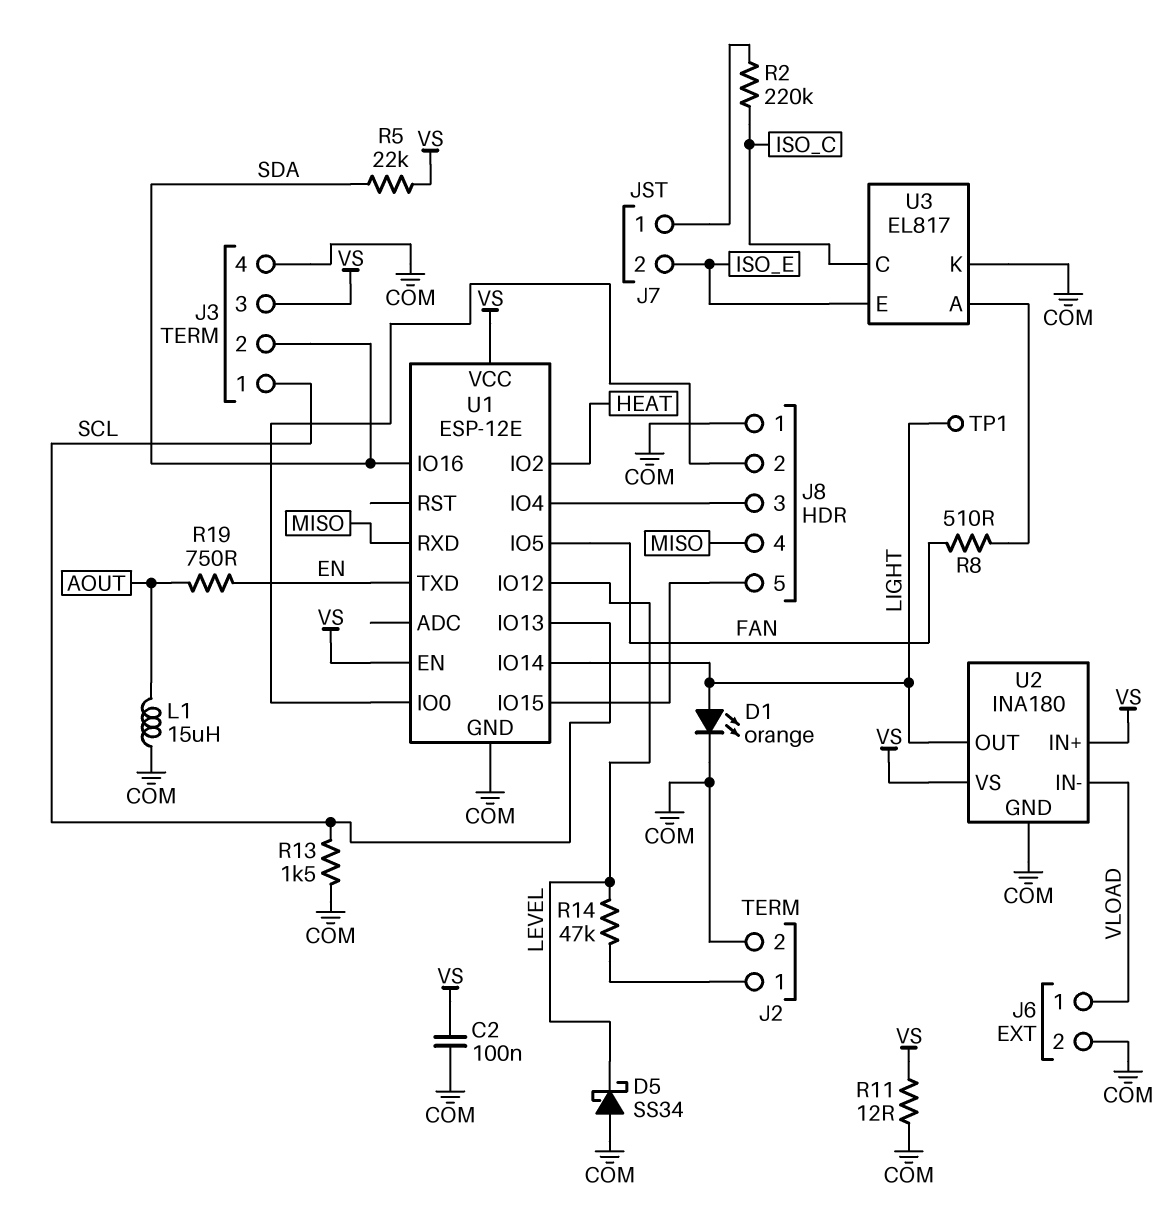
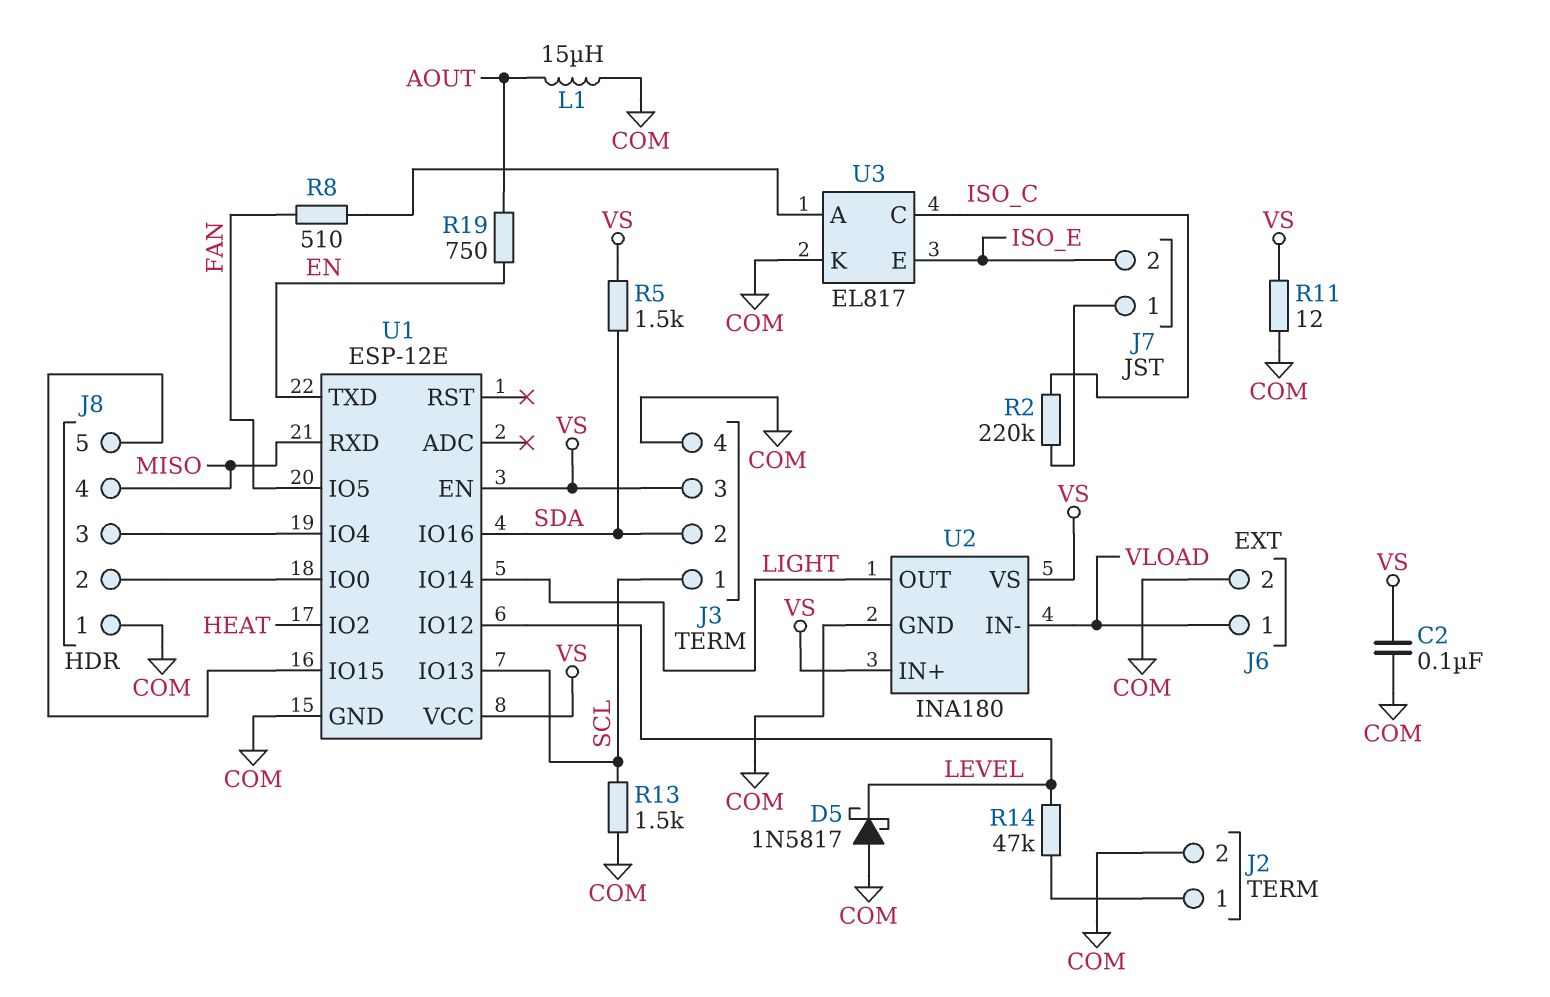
D1: LED orange (A LIGHT, K COM) -> none
D5: schottky SS34 (A COM, K LEVEL) -> schottky 1N5817 (A COM, K LEVEL)
R5: 22k (SDA, VS) -> 1.5k (SDA, VS)
TP1: test point (LIGHT) -> none

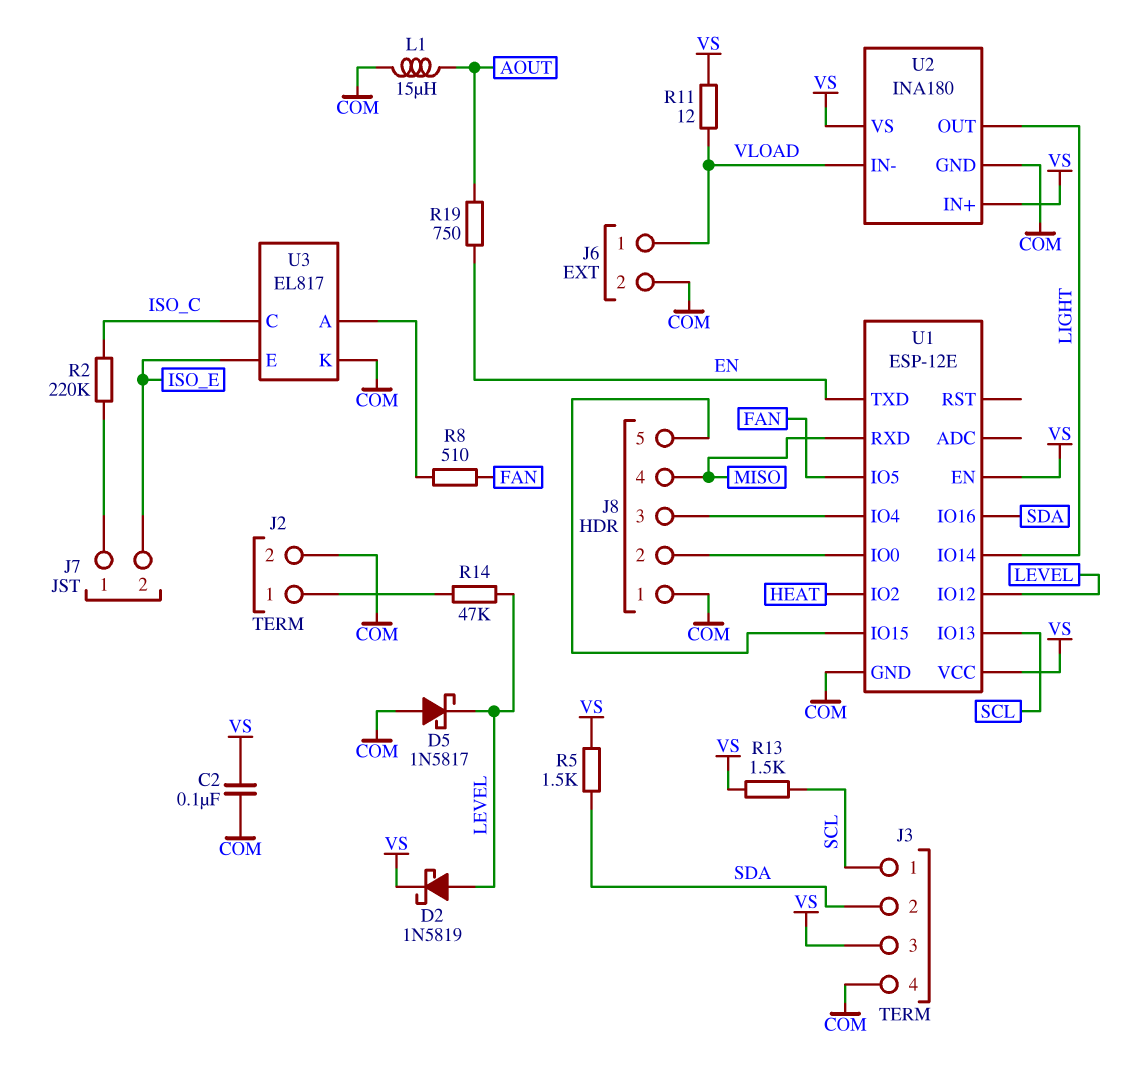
D2: none -> schottky 1N5819 (A LEVEL, K VS)
R11: 12 (COM, VS) -> 12 (VLOAD, VS)
R13: 1.5k (COM, SCL) -> 1.5k (SCL, VS)

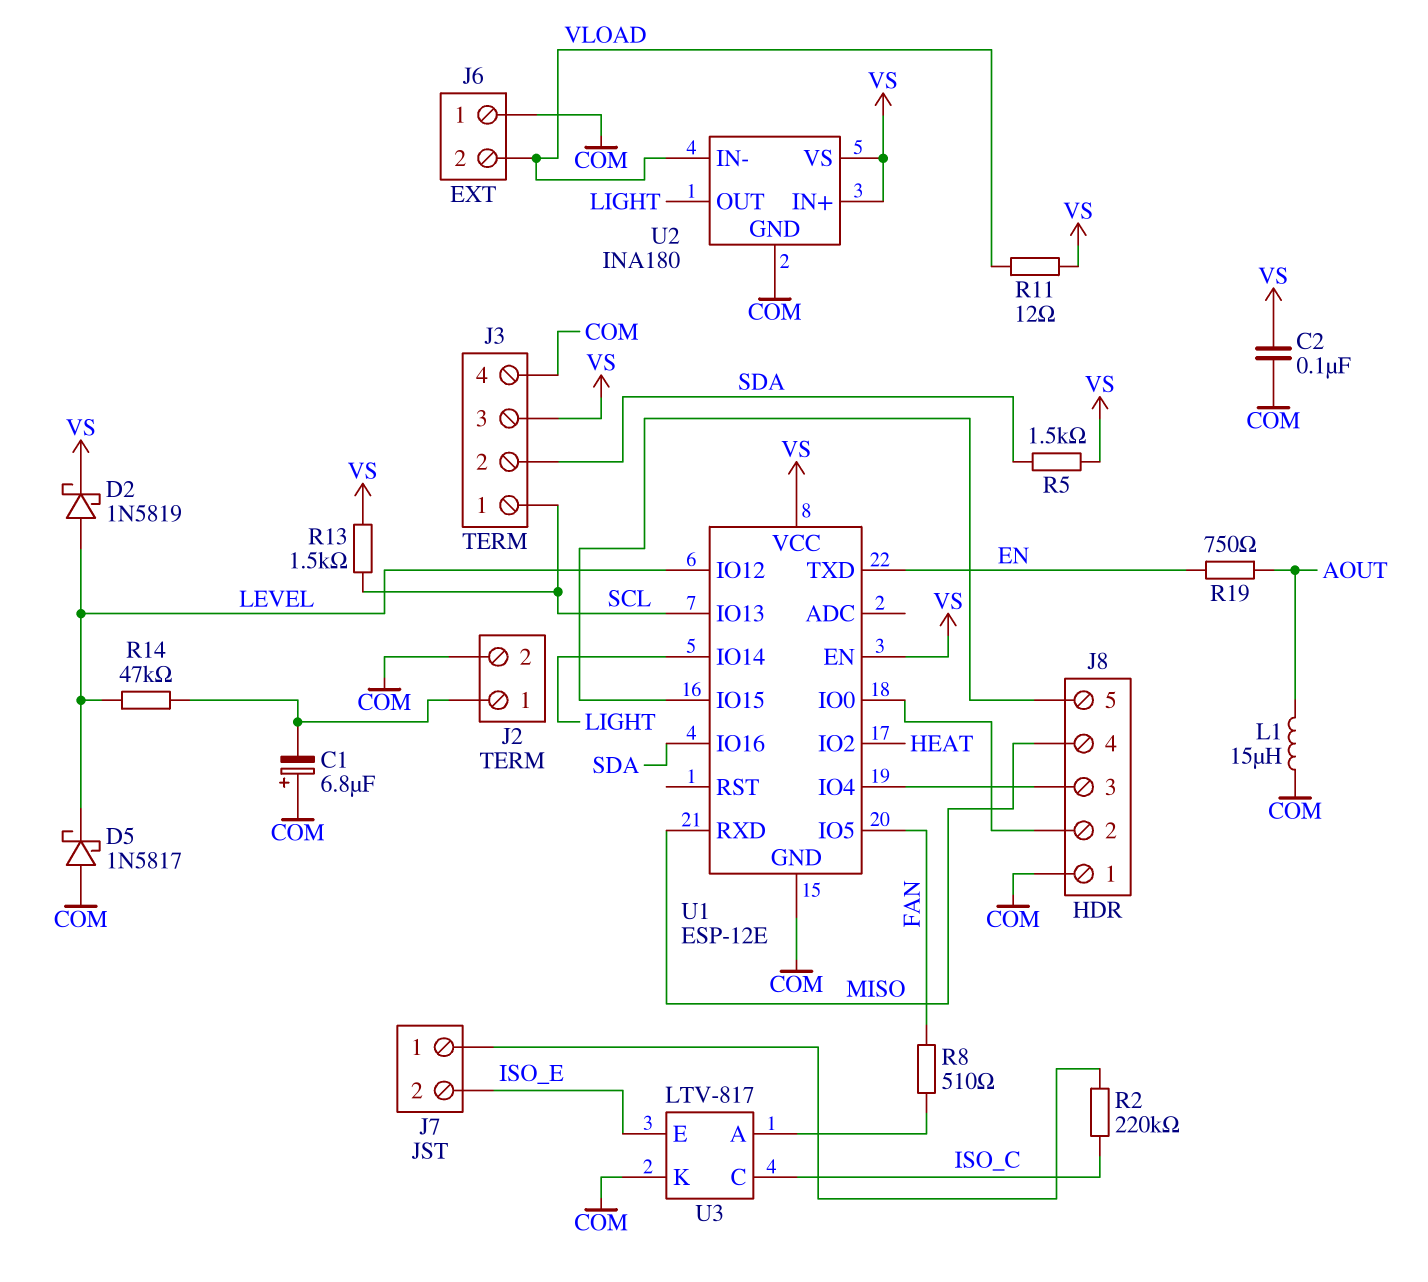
C1: none -> 6.8uF (plus COM, minus J2/1)
J6 pin 1: VLOAD -> COM
J6 pin 2: COM -> VLOAD
U3: EL817 -> LTV-817

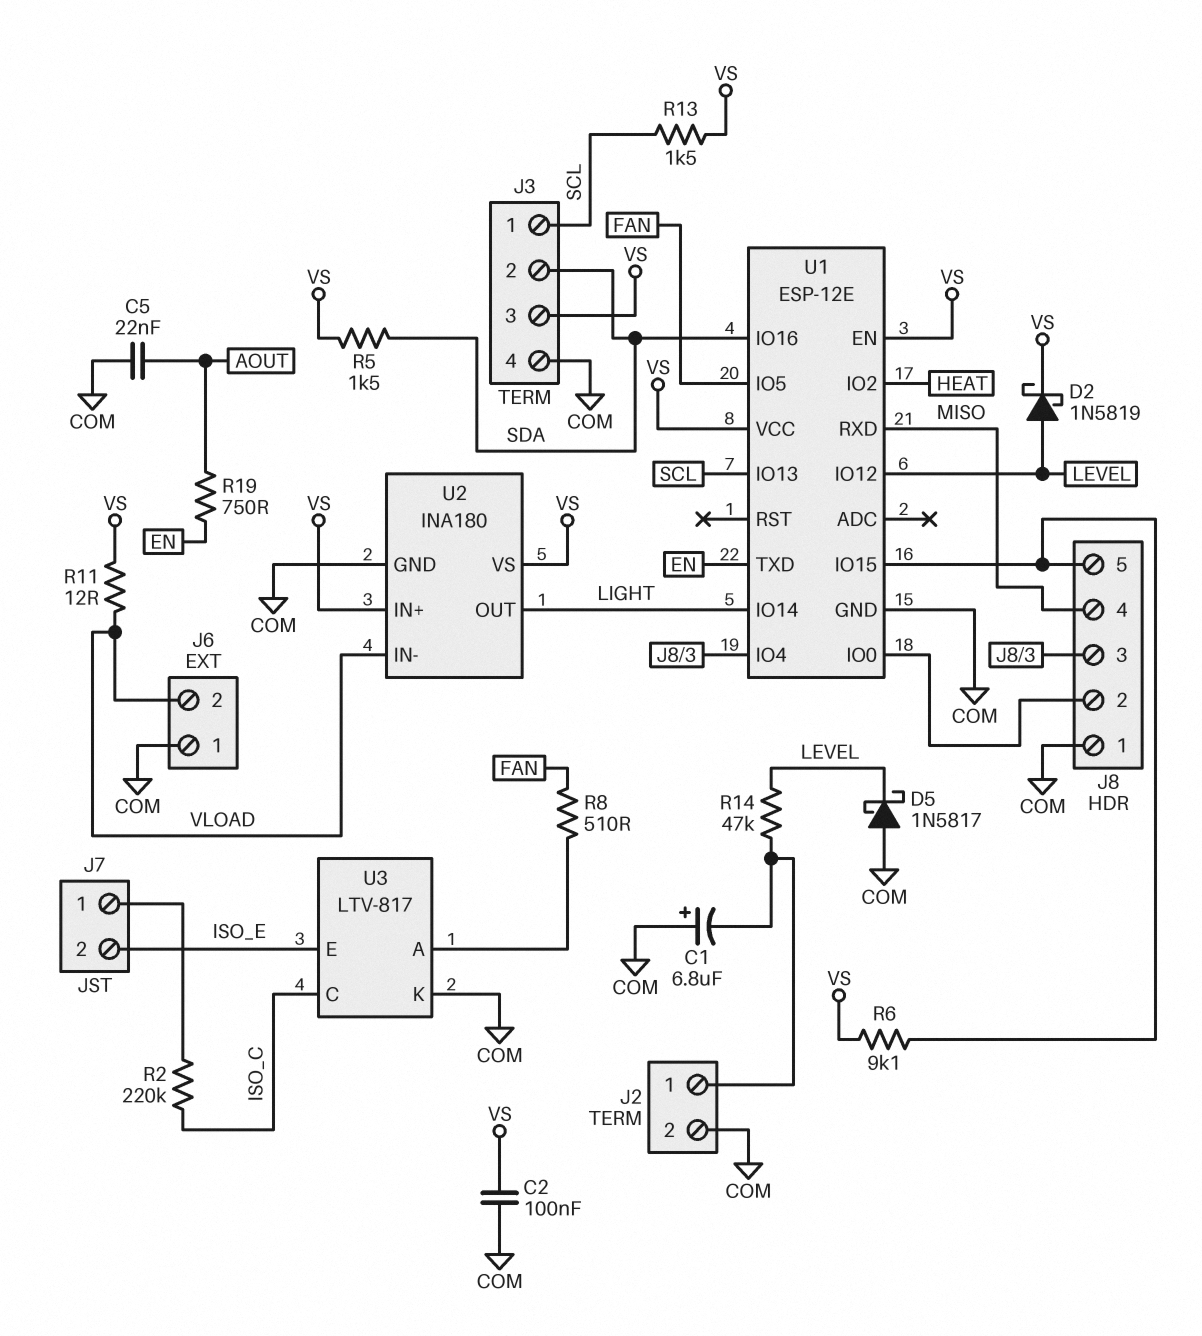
C5: none -> 22nF (AOUT, COM)
L1: 15uH (AOUT, COM) -> none
R6: none -> 9.1k (J8/5, VS)

